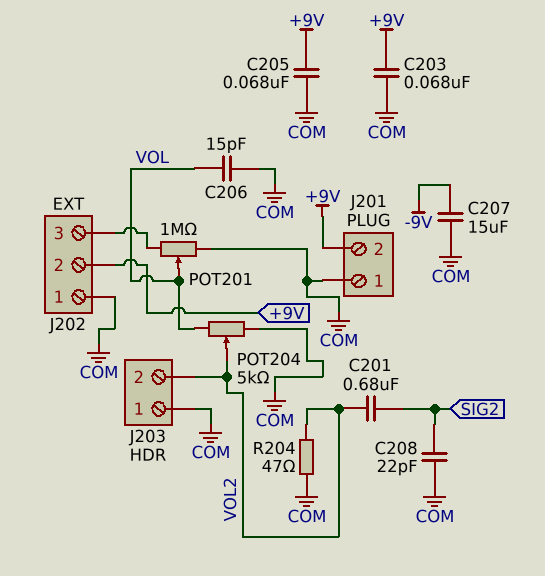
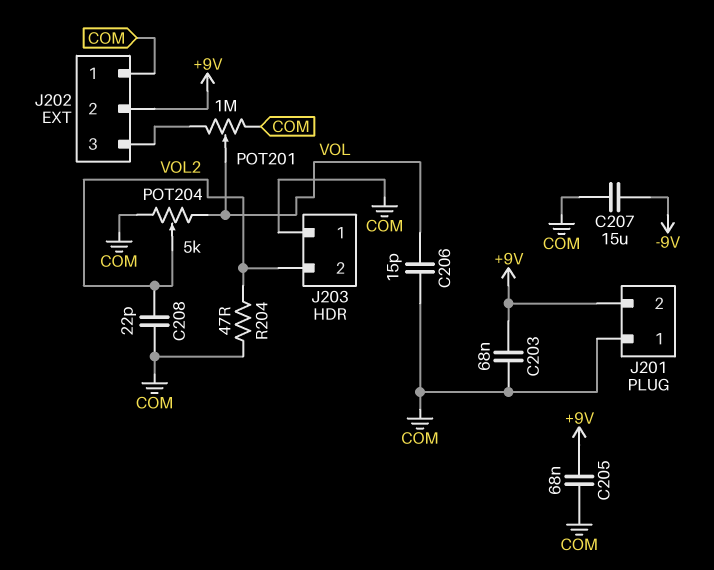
C201: 680nF (SIG2, VOL2) -> none
C208: 22pF (COM, SIG2) -> 22pF (COM, VOL2)

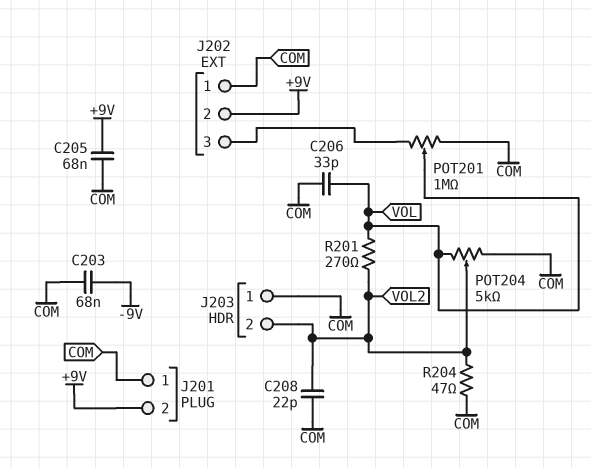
C203: 68nF (+9V, COM) -> 68nF (-9V, COM)
C206: 15pF (COM, VOL) -> 33pF (COM, VOL)
C207: 15uF (-9V, COM) -> none
R201: none -> 270 (VOL, VOL2)

